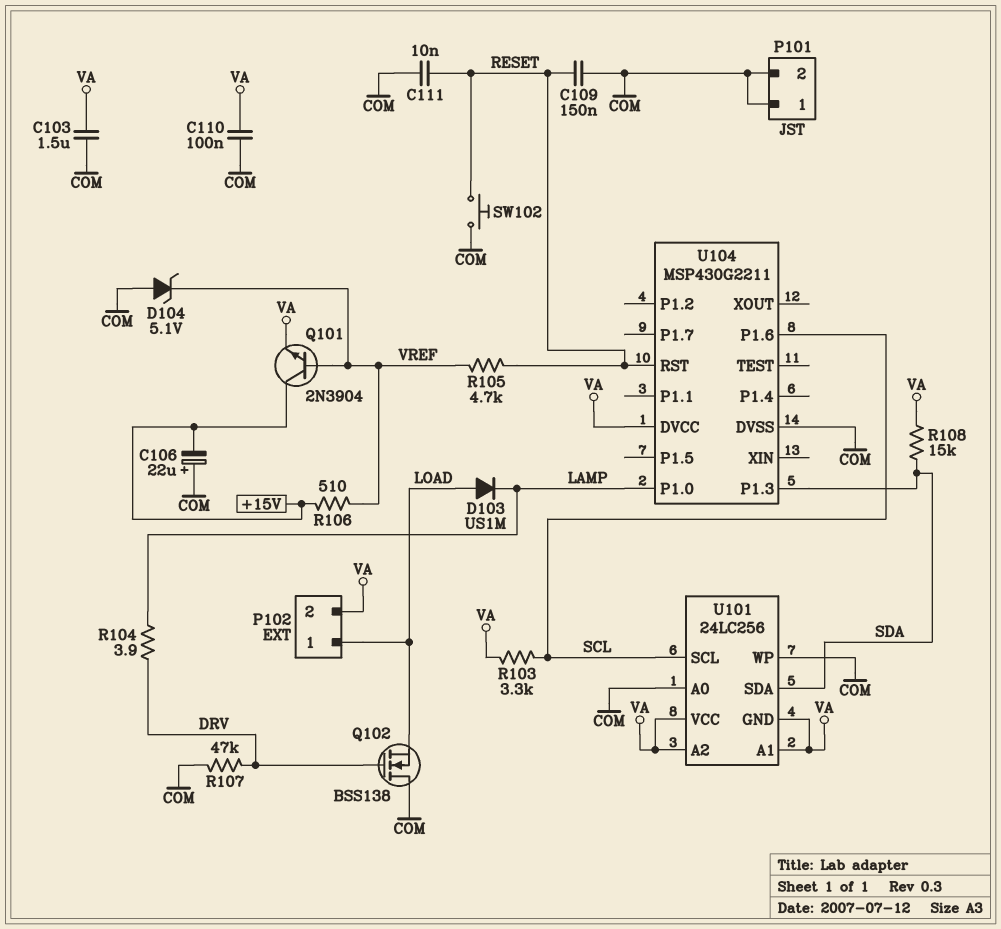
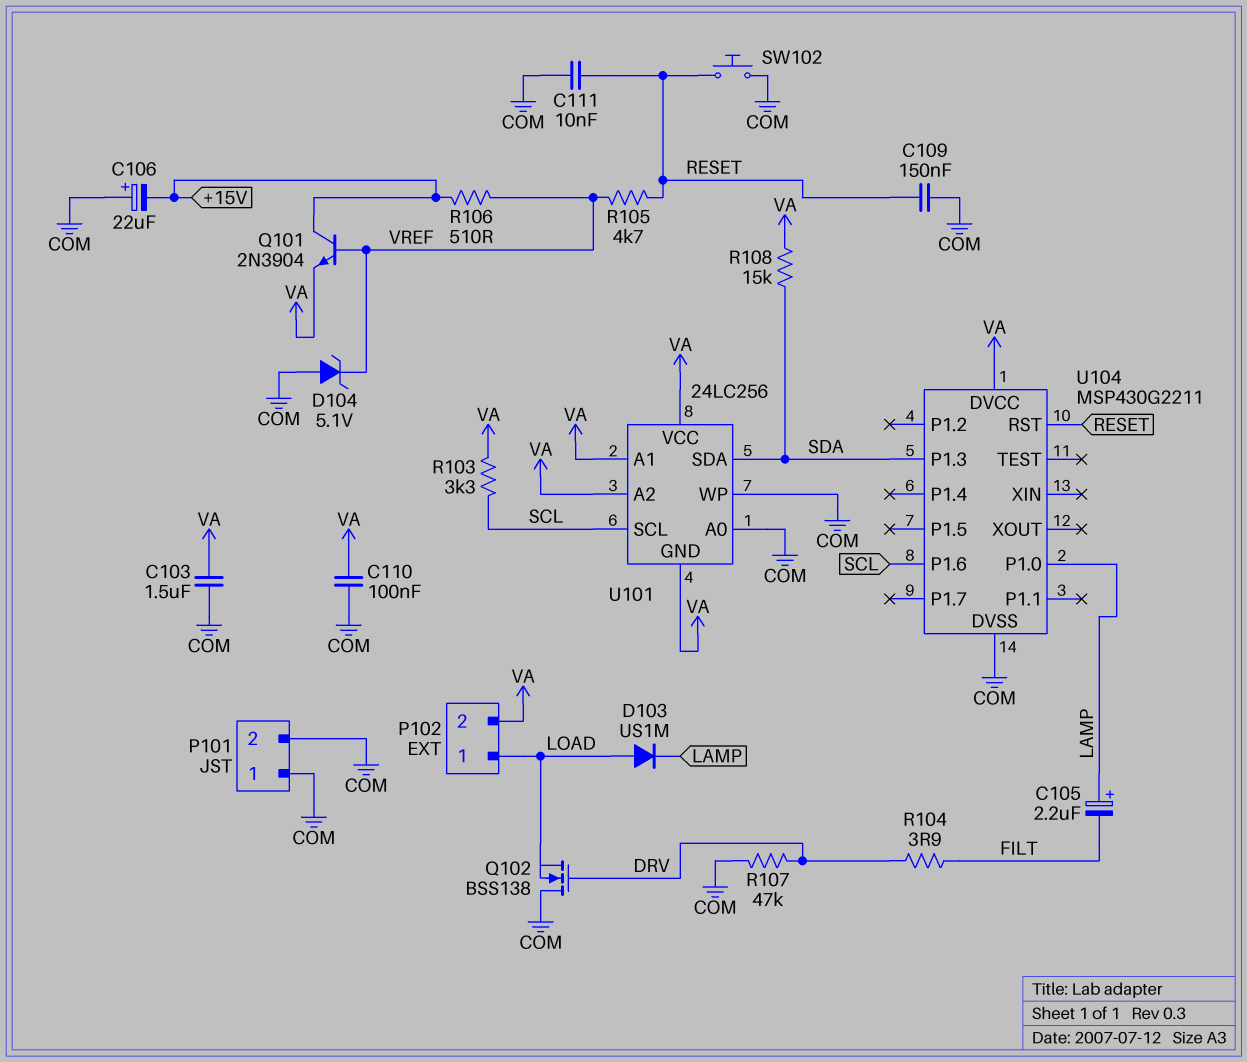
C105: none -> 2.2uF (plus LAMP, minus FILT)
R104: 3.9 (DRV, LAMP) -> 3.9 (DRV, FILT)

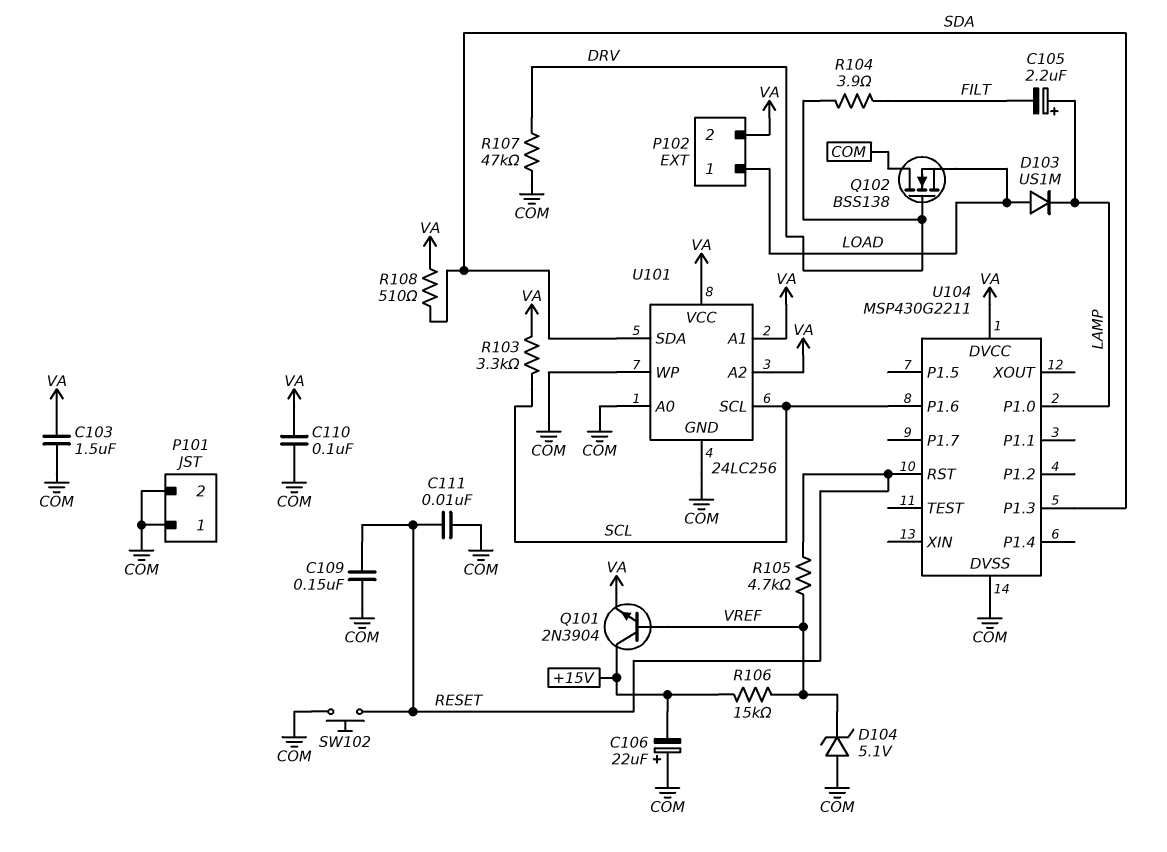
R106: 510 (+15V, VREF) -> 15k (+15V, VREF)
R108: 15k (SDA, VA) -> 510 (SDA, VA)
U101 pin GND: VA -> COM

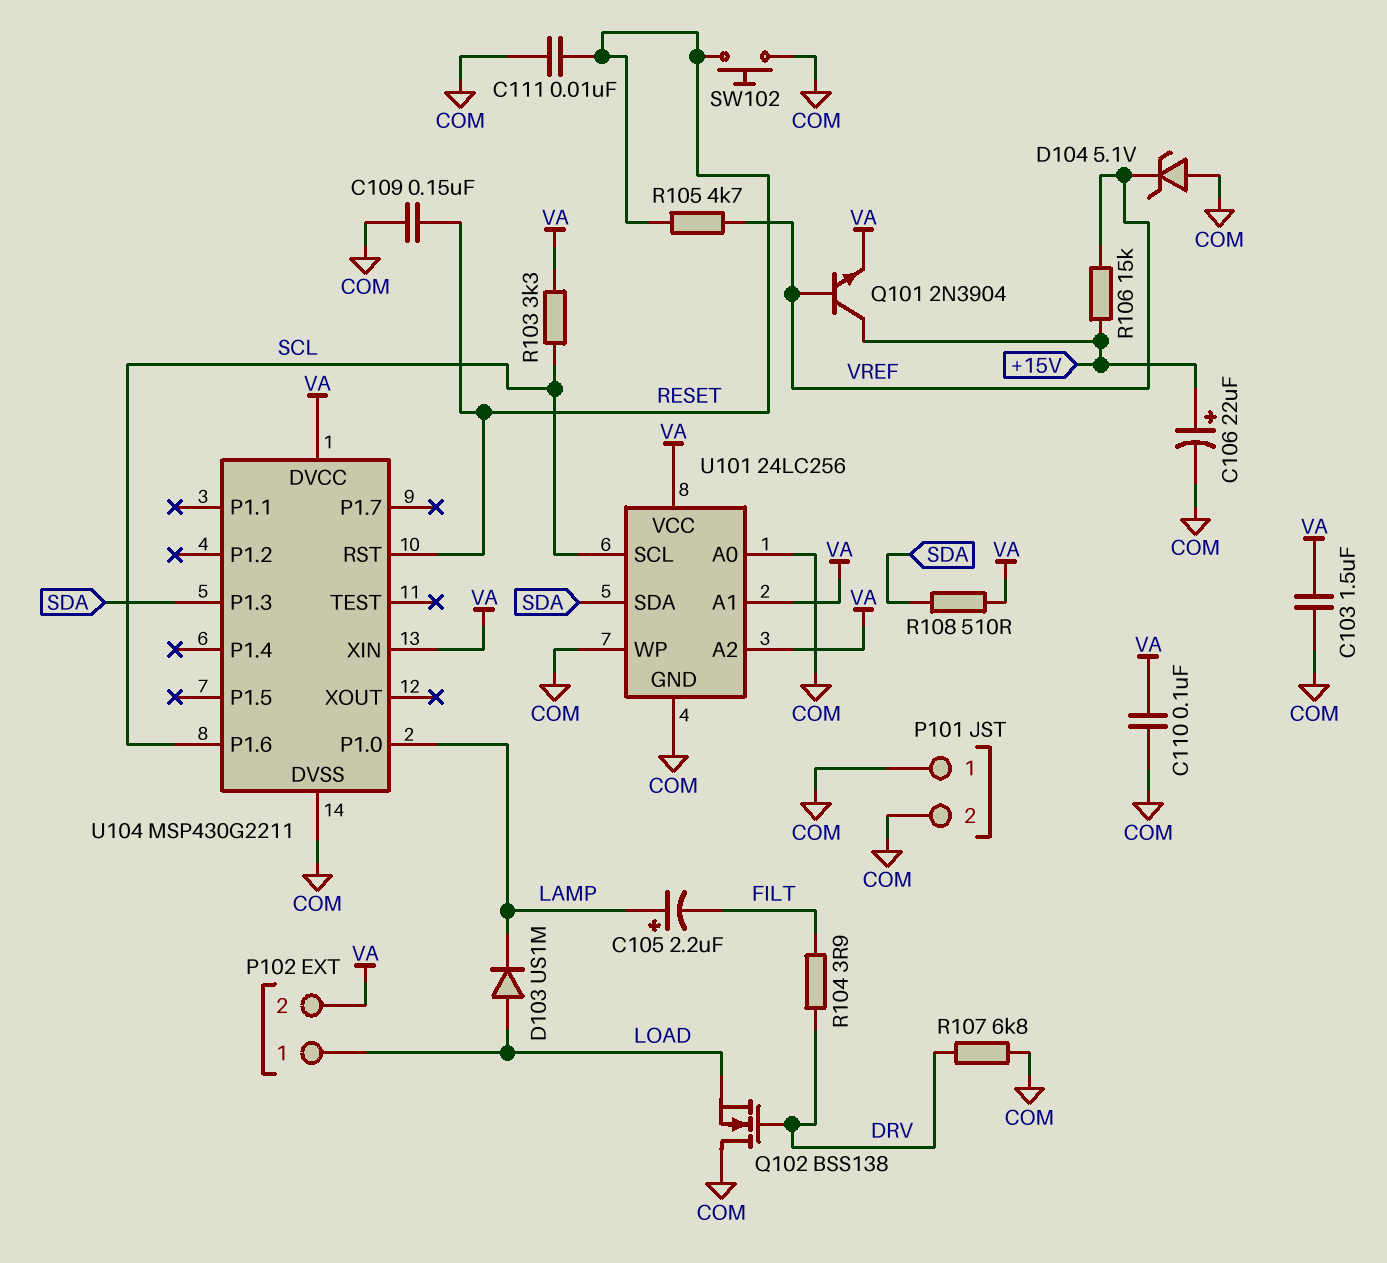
C106: 22uF (plus COM, minus +15V) -> 22uF (plus +15V, minus COM)
R107: 47k (COM, DRV) -> 6.8k (COM, DRV)
U104 pin XIN: none -> VA

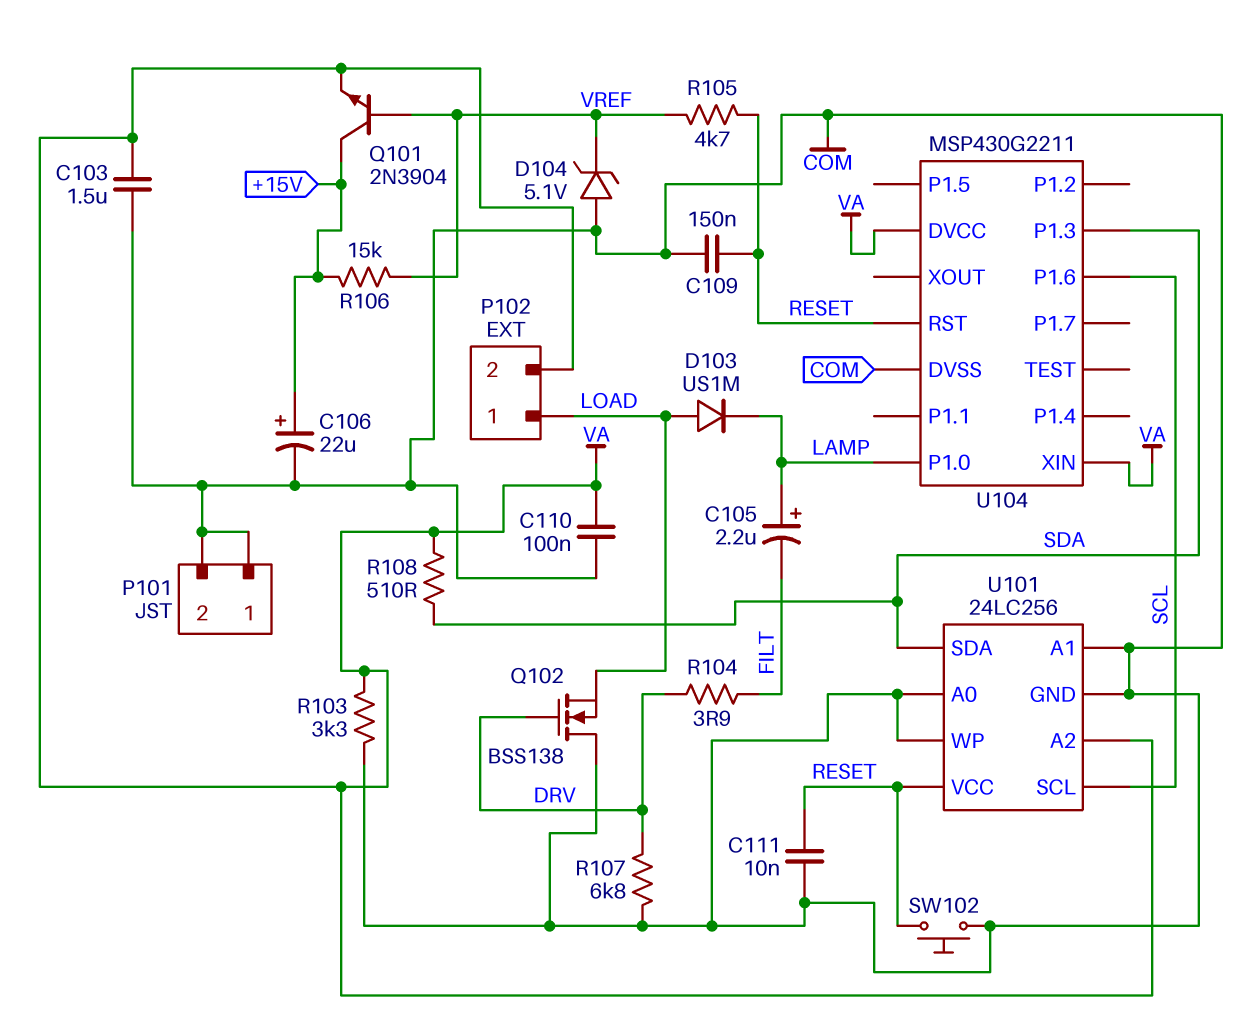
R103: 3.3k (SCL, VA) -> 3.3k (COM, VA)
U101 pin A1: VA -> COM
U101 pin VCC: VA -> RESET

